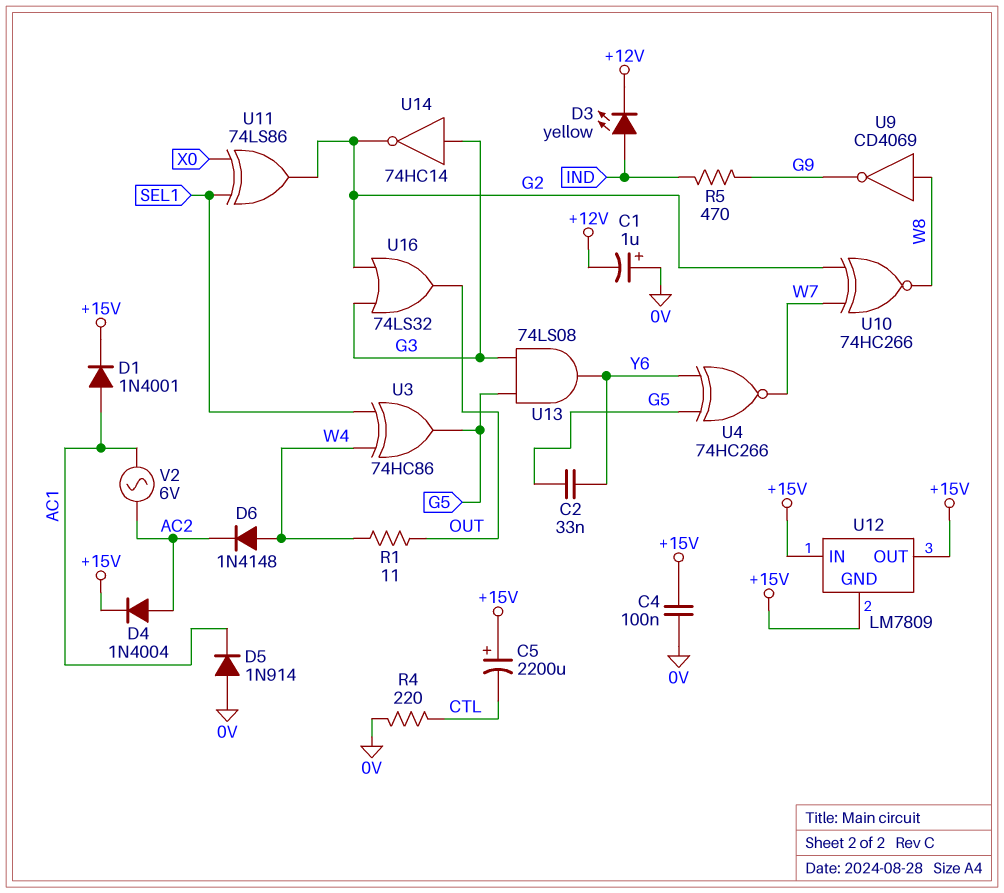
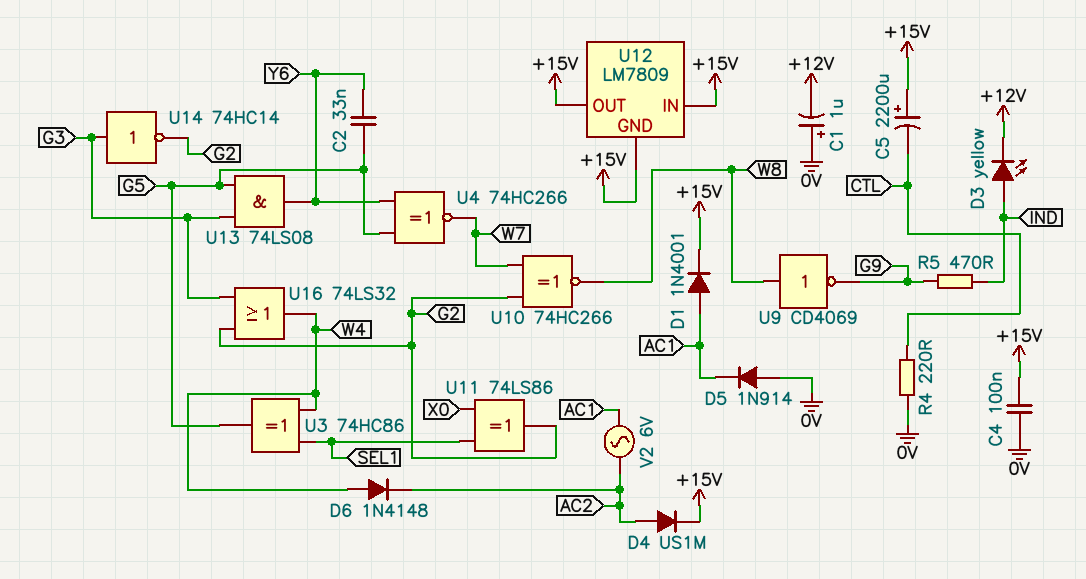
D4: diode 1N4004 (A AC2, K +15V) -> diode US1M (A AC2, K +15V)
R1: 11 (OUT, W4) -> none
U16: OR 74LS32 (in G2, in G3, out OUT) -> OR 74LS32 (in G2, in G3, out W4)

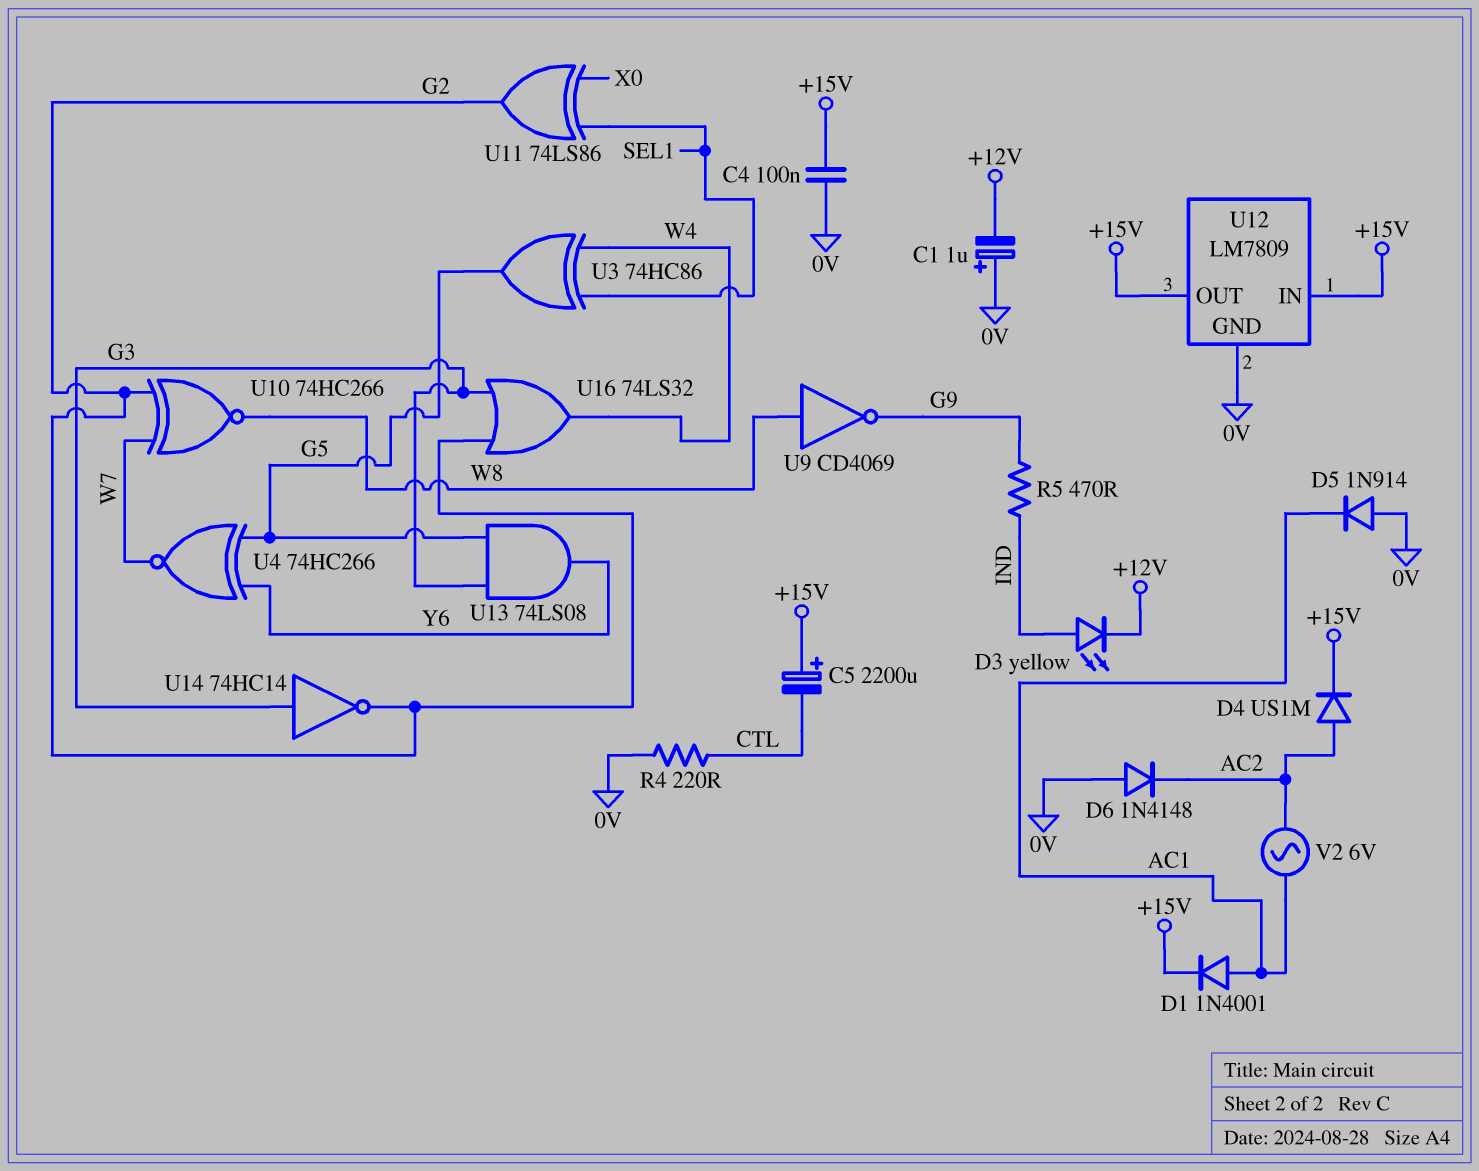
C2: 33nF (G5, Y6) -> none
D6: diode 1N4148 (A W4, K AC2) -> diode 1N4148 (A 0V, K AC2)
U12 pin GND: +15V -> 0V

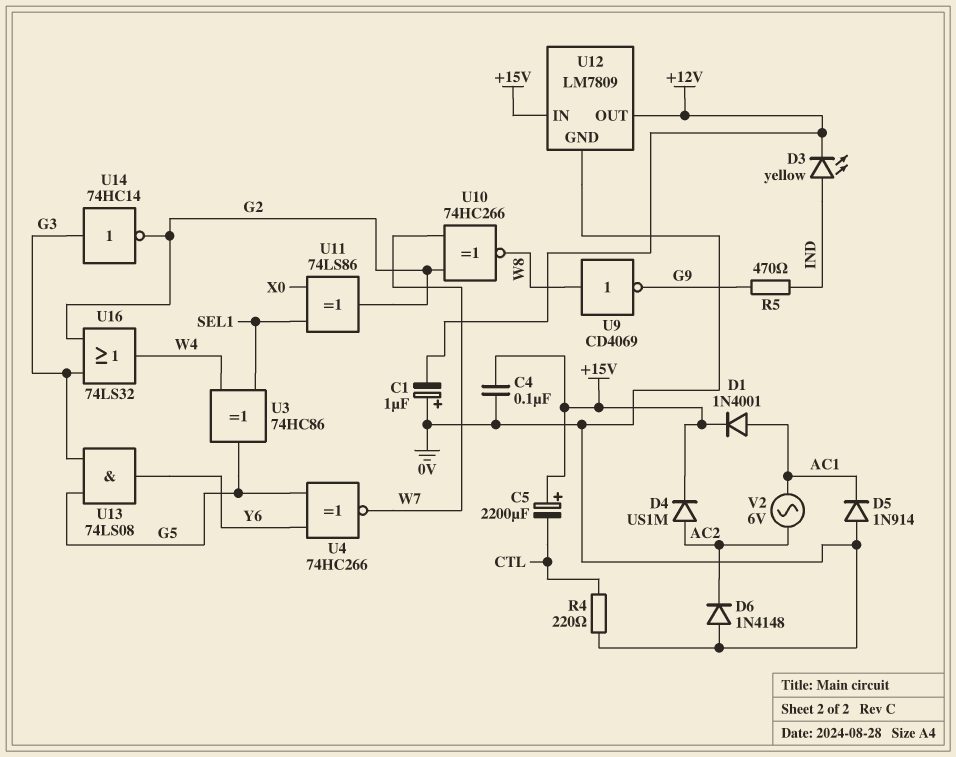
U12 pin OUT: +15V -> +12V

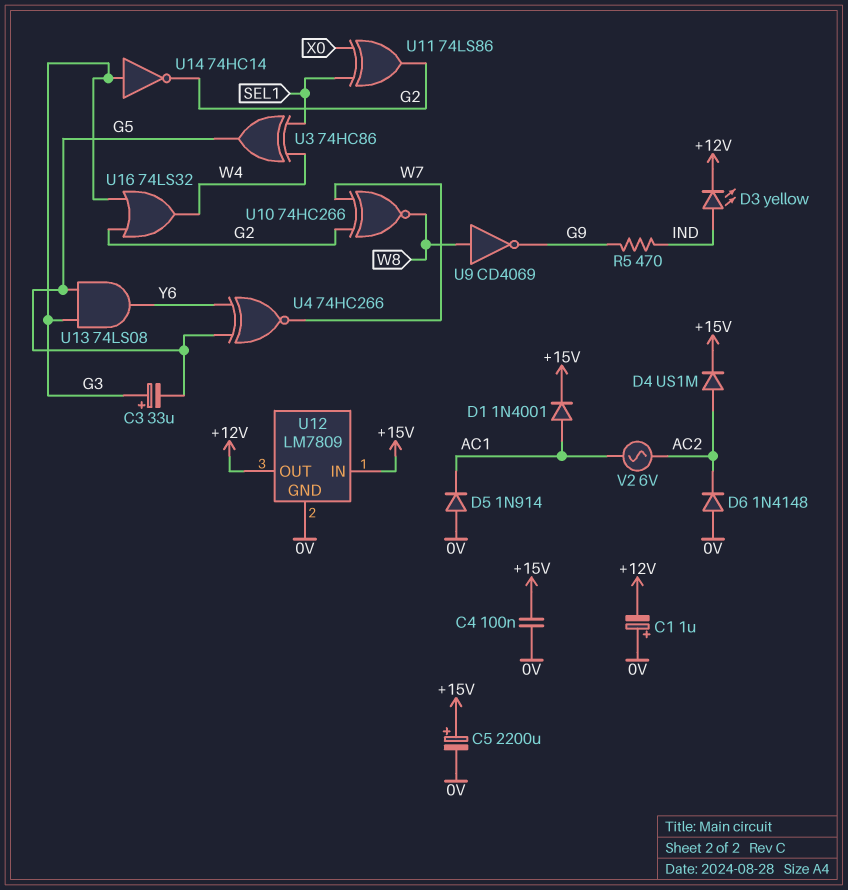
C3: none -> 33uF (plus G3, minus G5)
C5: 2200uF (plus +15V, minus CTL) -> 2200uF (plus +15V, minus 0V)
R4: 220 (0V, CTL) -> none

